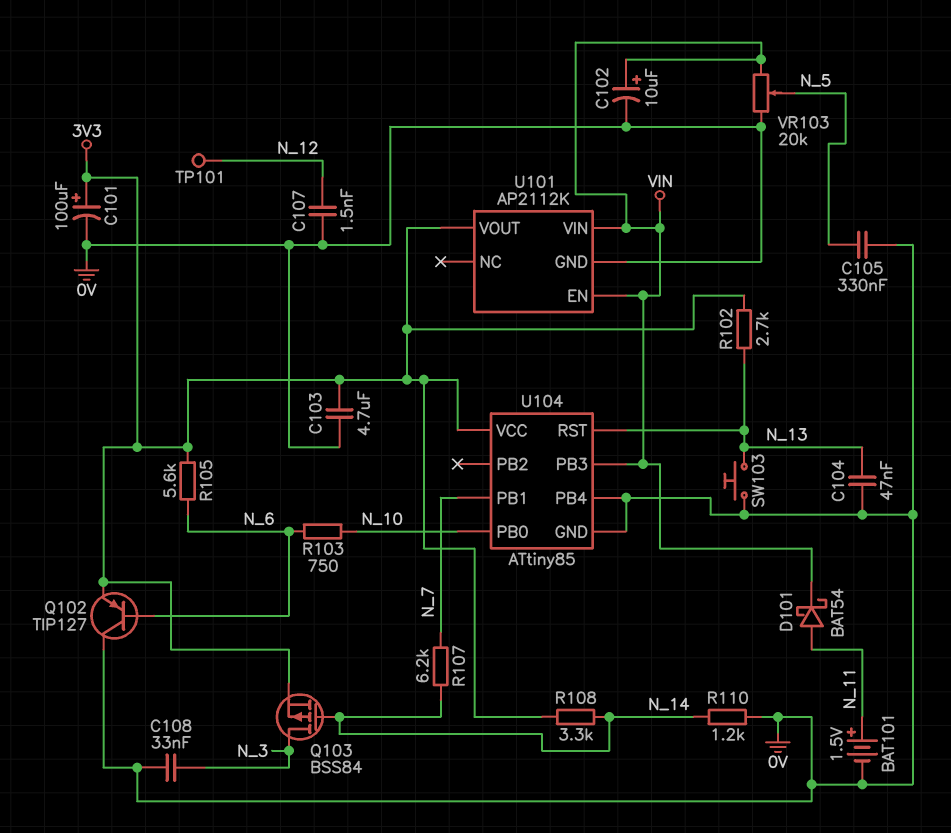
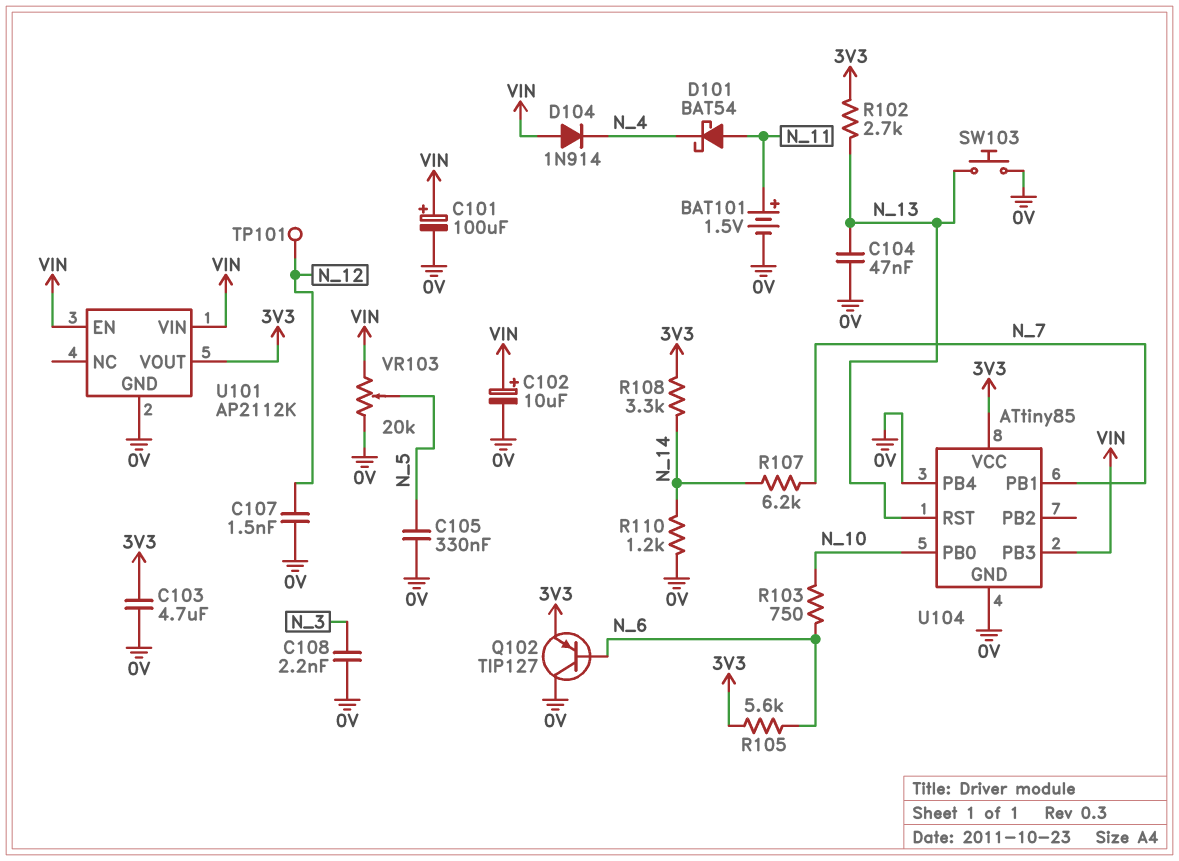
C101: 100uF (plus 3V3, minus 0V) -> 100uF (plus VIN, minus 0V)
C108: 33nF (0V, N_3) -> 2.2nF (0V, N_3)
D101: schottky BAT54 (A N_11, K VIN) -> schottky BAT54 (A N_11, K N_4)
D104: none -> diode 1N914 (A VIN, K N_4)
Q103: PMOS BSS84 (G N_14, D N_3, S 3V3) -> none

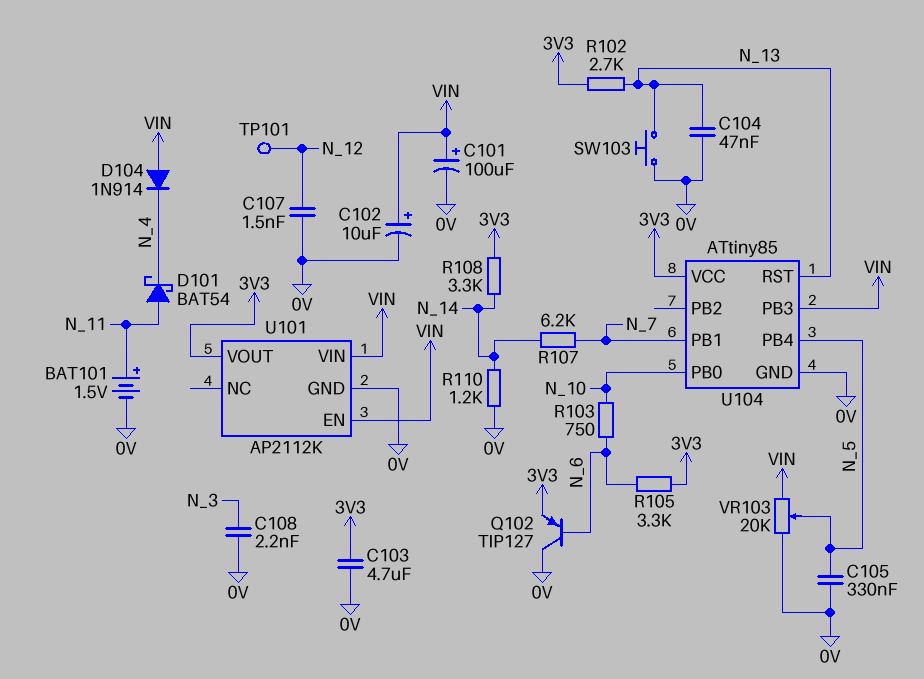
R105: 5.6k (3V3, N_6) -> 3.3k (3V3, N_6)
U104 pin PB4: 0V -> N_5

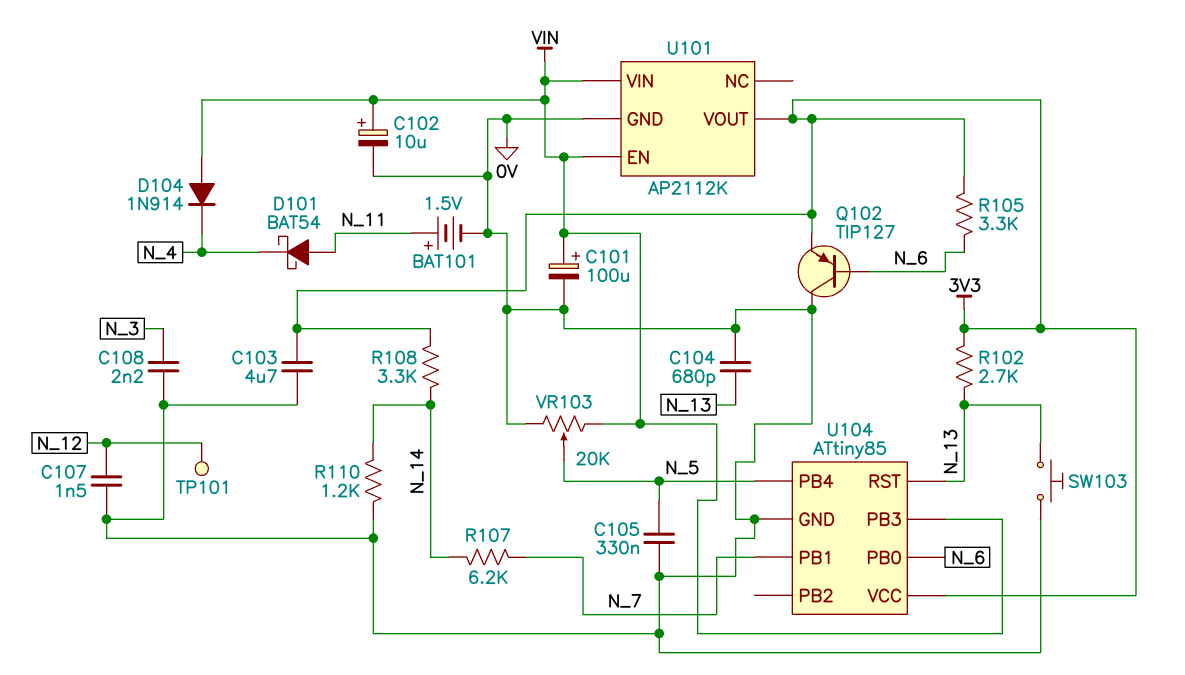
C104: 47nF (0V, N_13) -> 680pF (0V, N_13)
R103: 750 (N_6, N_10) -> none
U104 pin PB0: N_10 -> N_6

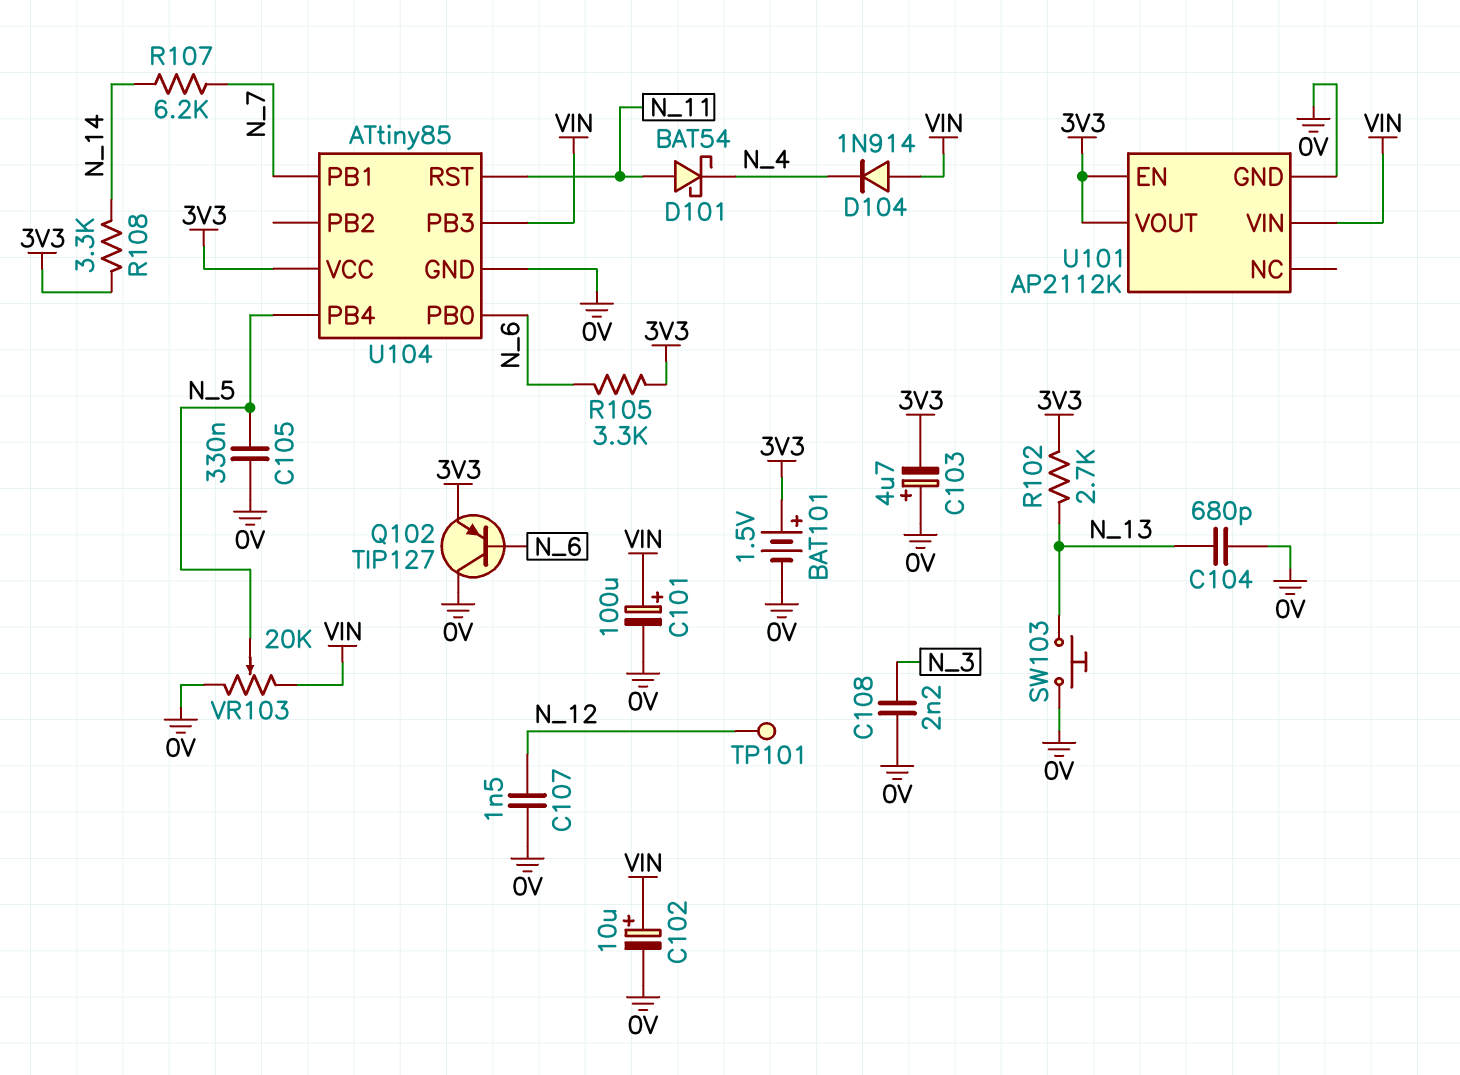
BAT101: 1.5V (plus N_11, minus 0V) -> 1.5V (plus 3V3, minus 0V)
C103: 4.7uF (0V, 3V3) -> 4.7uF (plus 0V, minus 3V3)
R110: 1.2k (0V, N_14) -> none
U101 pin EN: VIN -> 3V3
U104 pin RST: N_13 -> N_11

